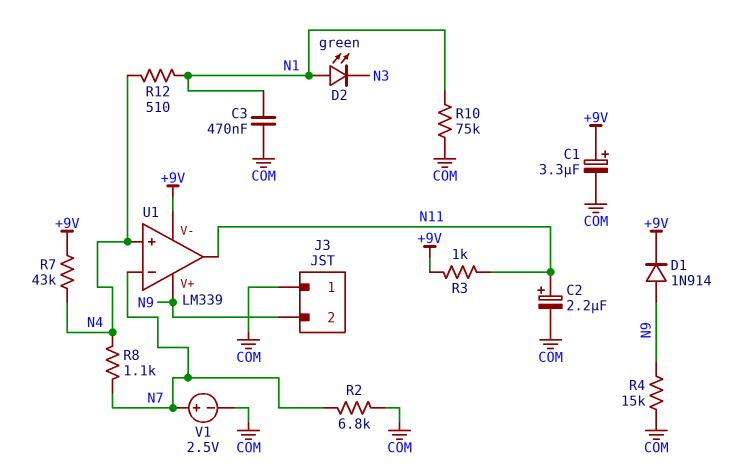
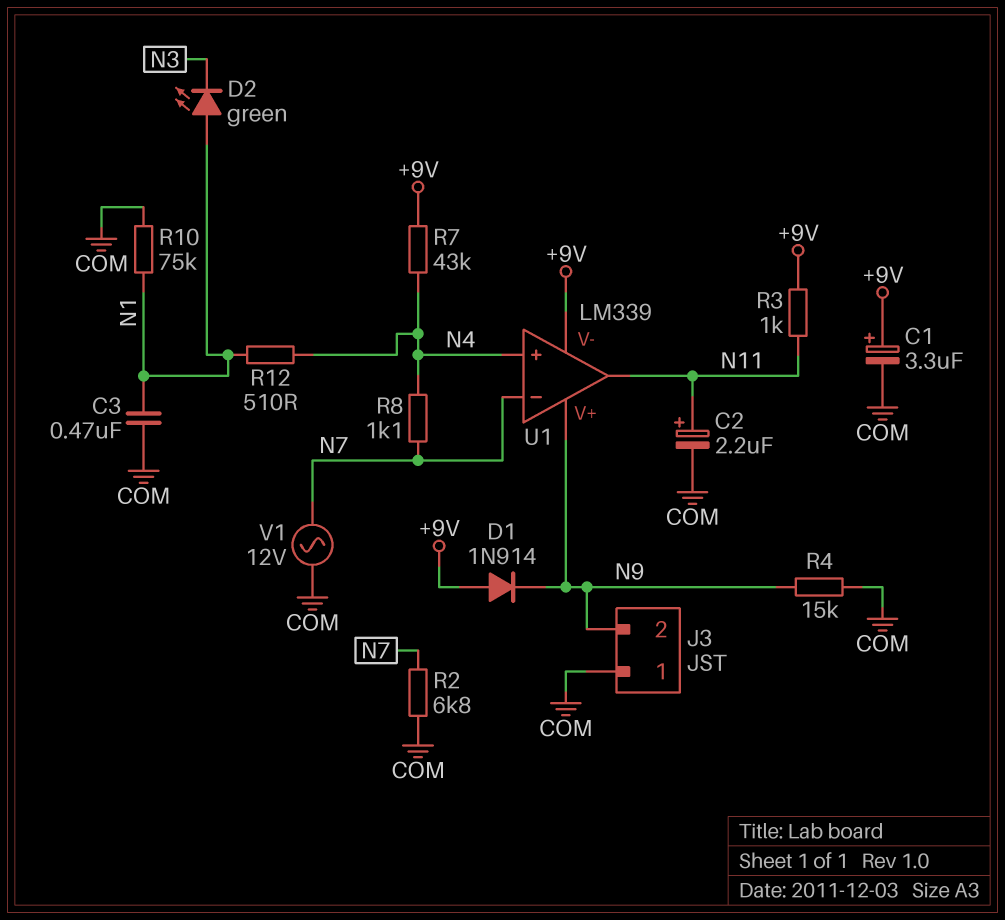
D1: diode 1N914 (A N9, K +9V) -> diode 1N914 (A +9V, K N9)
V1: 2.5V (plus N7, minus COM) -> AC 12V (COM, N7)

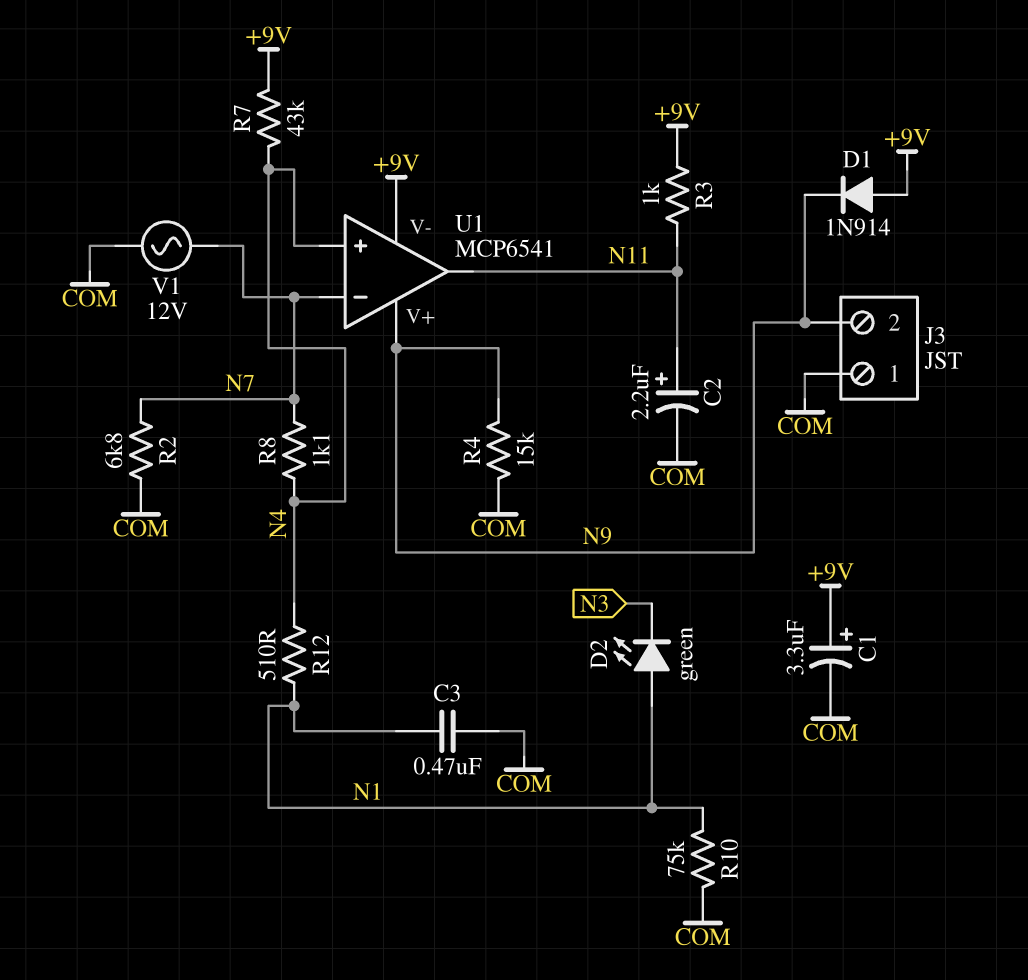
U1: LM339 -> MCP6541

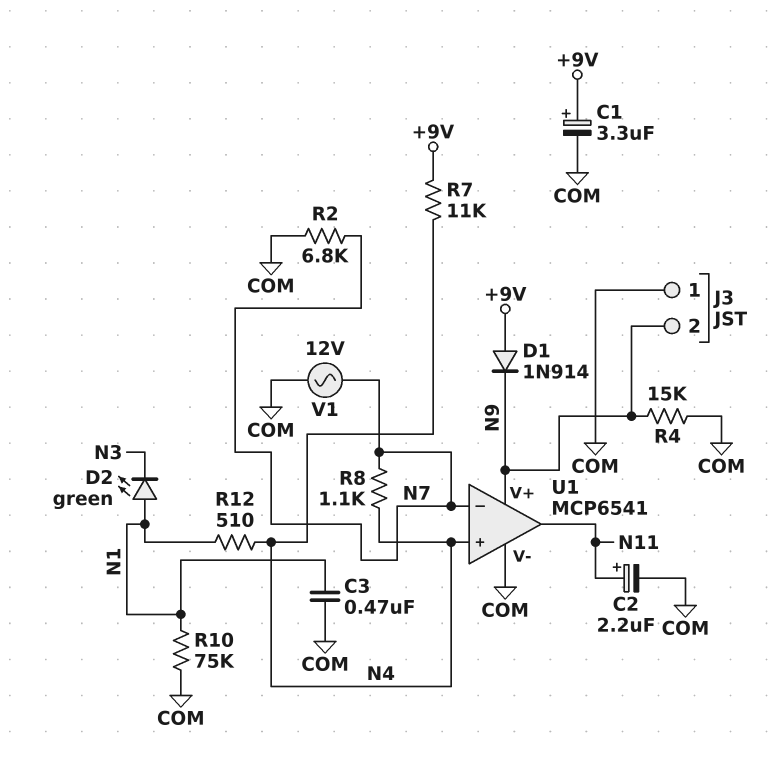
R3: 1k (+9V, N11) -> none
R7: 43k (+9V, N4) -> 11k (+9V, N4)
U1 pin V-: +9V -> COM

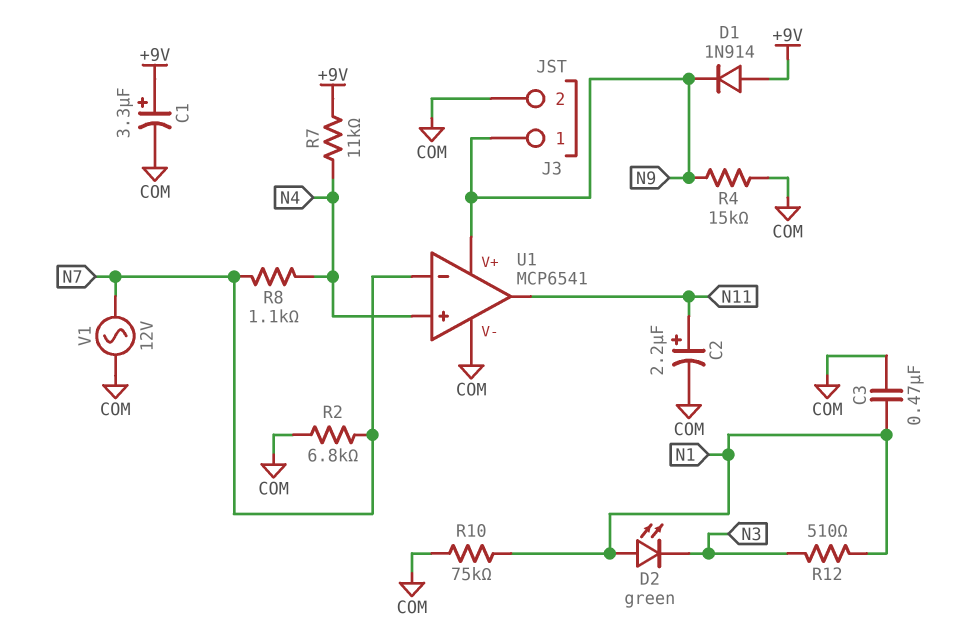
J3 pin 1: COM -> N9
J3 pin 2: N9 -> COM
R12: 510 (N1, N4) -> 510 (N1, N3)

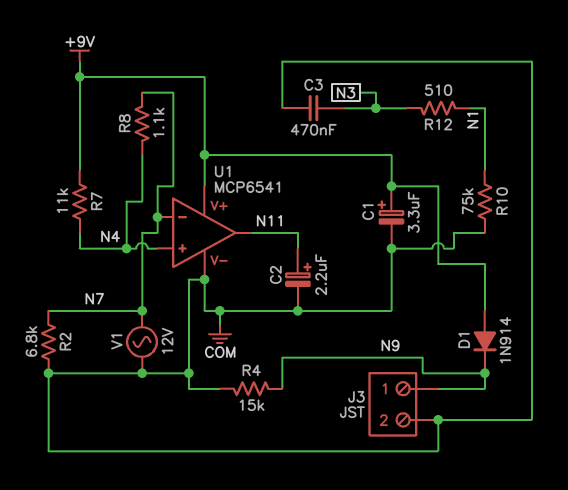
C3: 470nF (COM, N1) -> 470nF (COM, N3)
D2: LED green (A N1, K N3) -> none
U1 pin V+: N9 -> +9V

